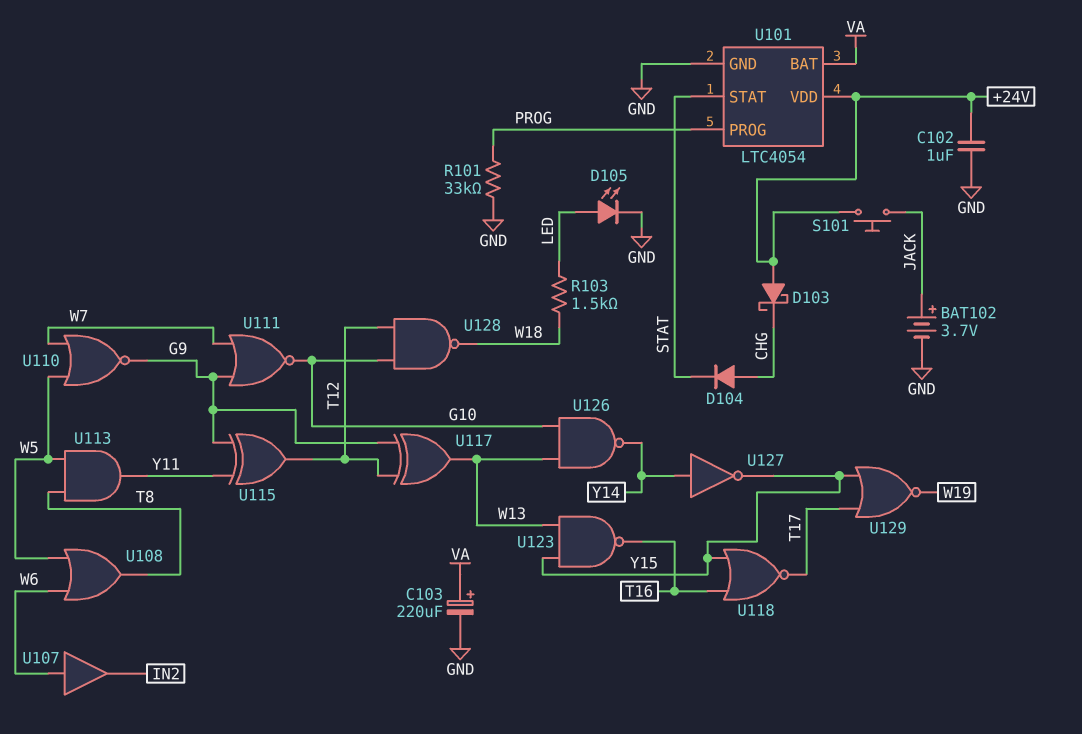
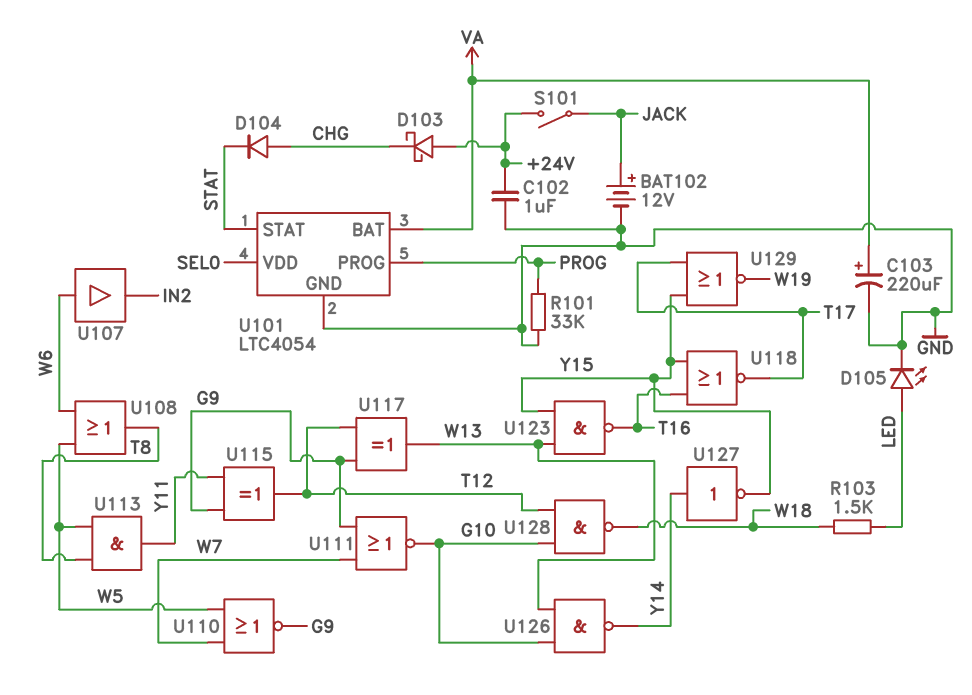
BAT102: 3.7V (plus JACK, minus GND) -> 12V (plus JACK, minus GND)
S101: button (+24V, JACK) -> switch (+24V, JACK)
U101 pin VDD: +24V -> SEL0

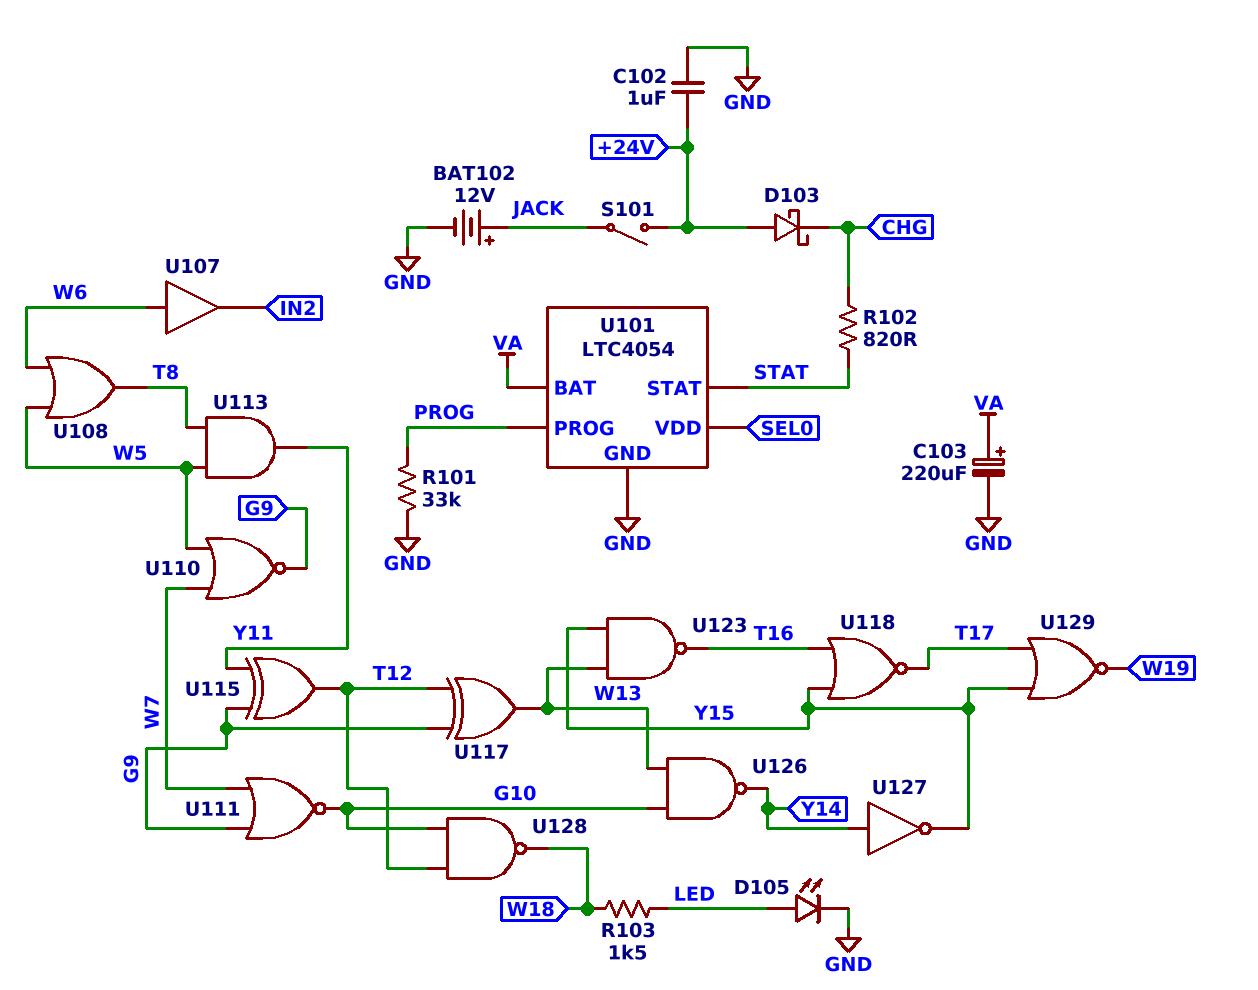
D104: diode (A CHG, K STAT) -> none
R102: none -> 820 (CHG, STAT)

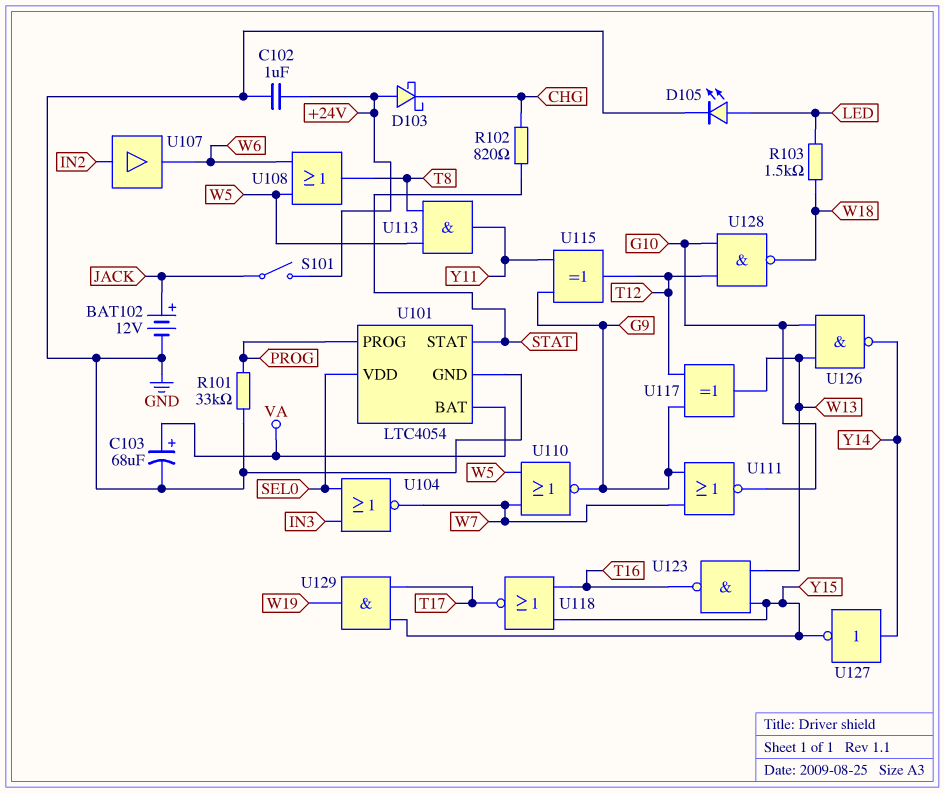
C103: 220uF (plus VA, minus GND) -> 68uF (plus VA, minus GND)
U104: none -> NOR (in IN3, in SEL0, out W7)
U107: buffer (in W6, out IN2) -> buffer (in IN2, out W6)
U129: NOR (in T17, in Y15, out W19) -> AND (in T17, in Y15, out W19)

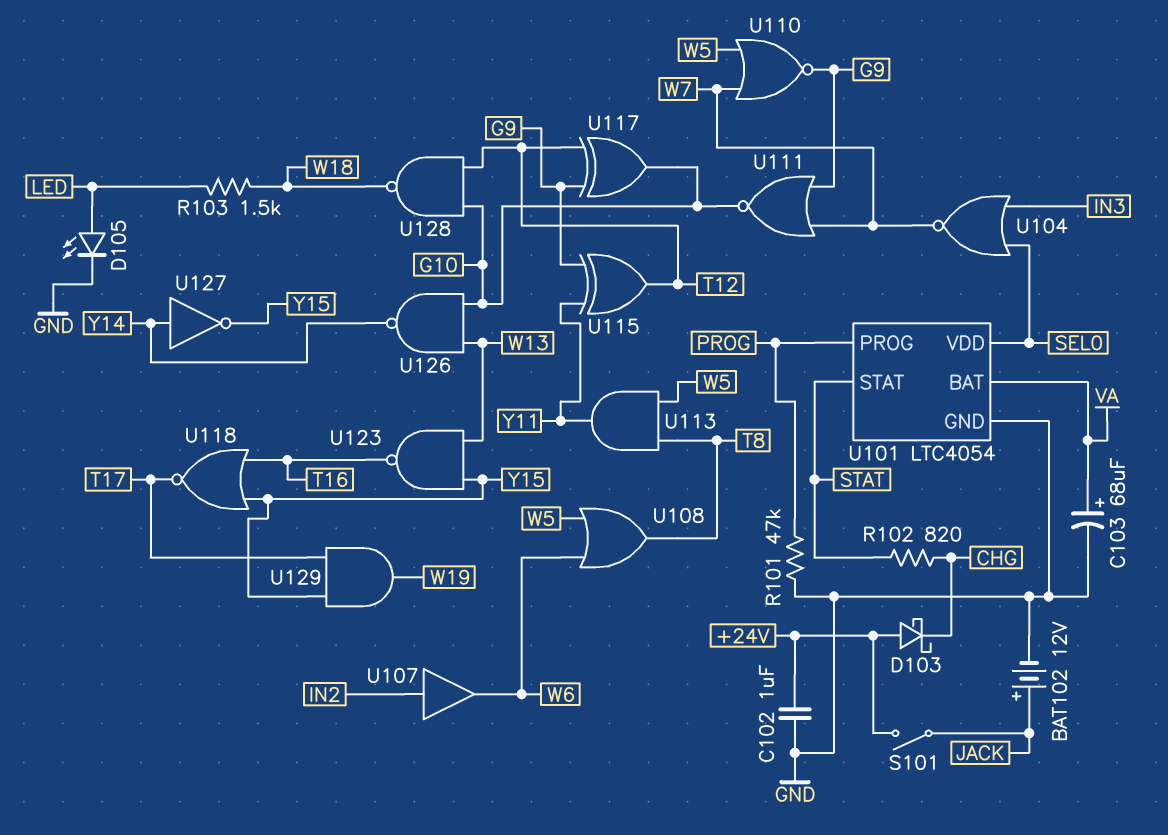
R101: 33k (GND, PROG) -> 47k (GND, PROG)
U117: XOR (in G9, in T12, out W13) -> XOR (in G9, in T12, out G10)

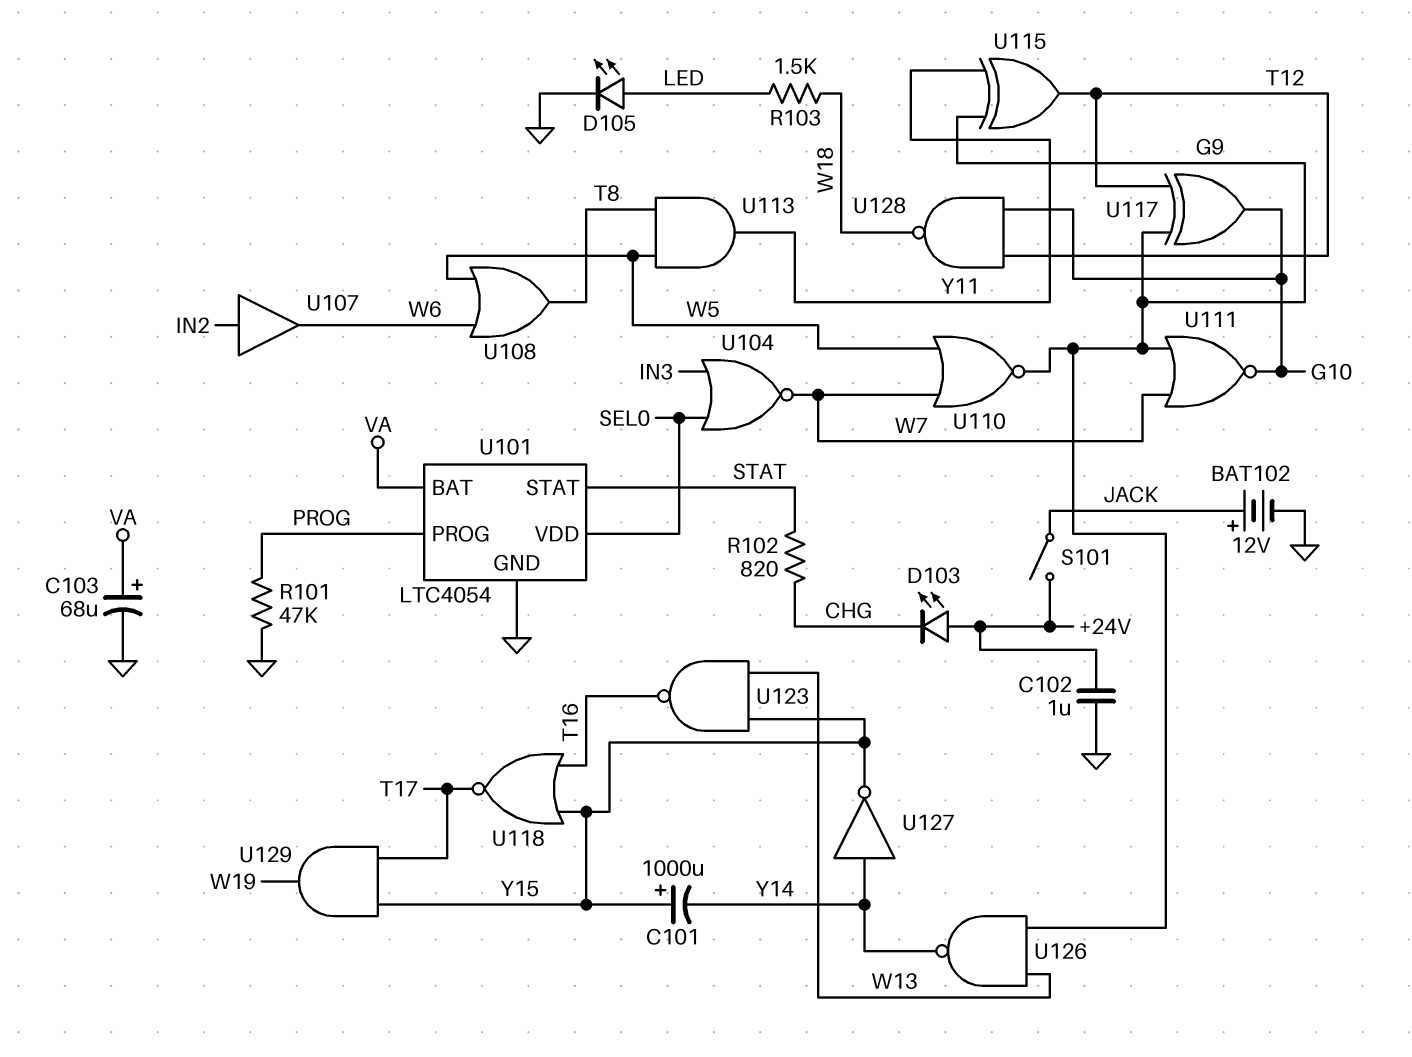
C101: none -> 1000uF (plus Y15, minus Y14)
D103: schottky (A +24V, K CHG) -> LED (A +24V, K CHG)
U126: NAND (in G10, in W13, out Y14) -> NAND (in G9, in W13, out Y14)

